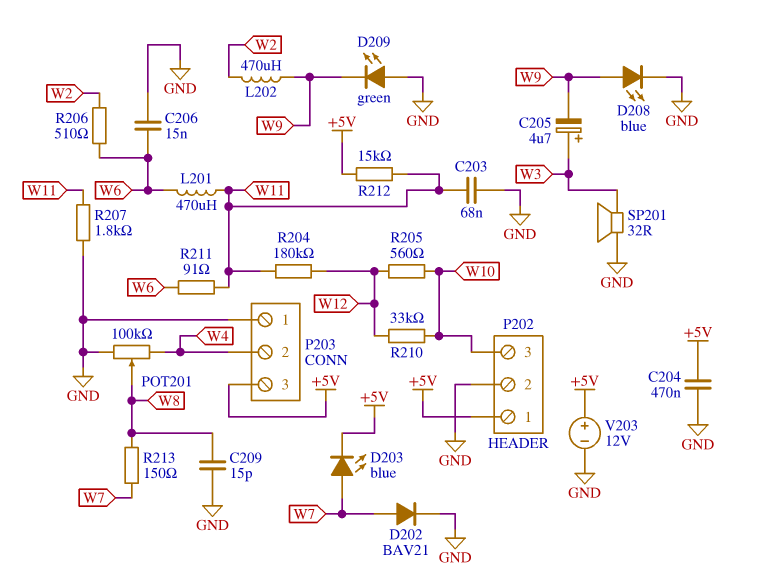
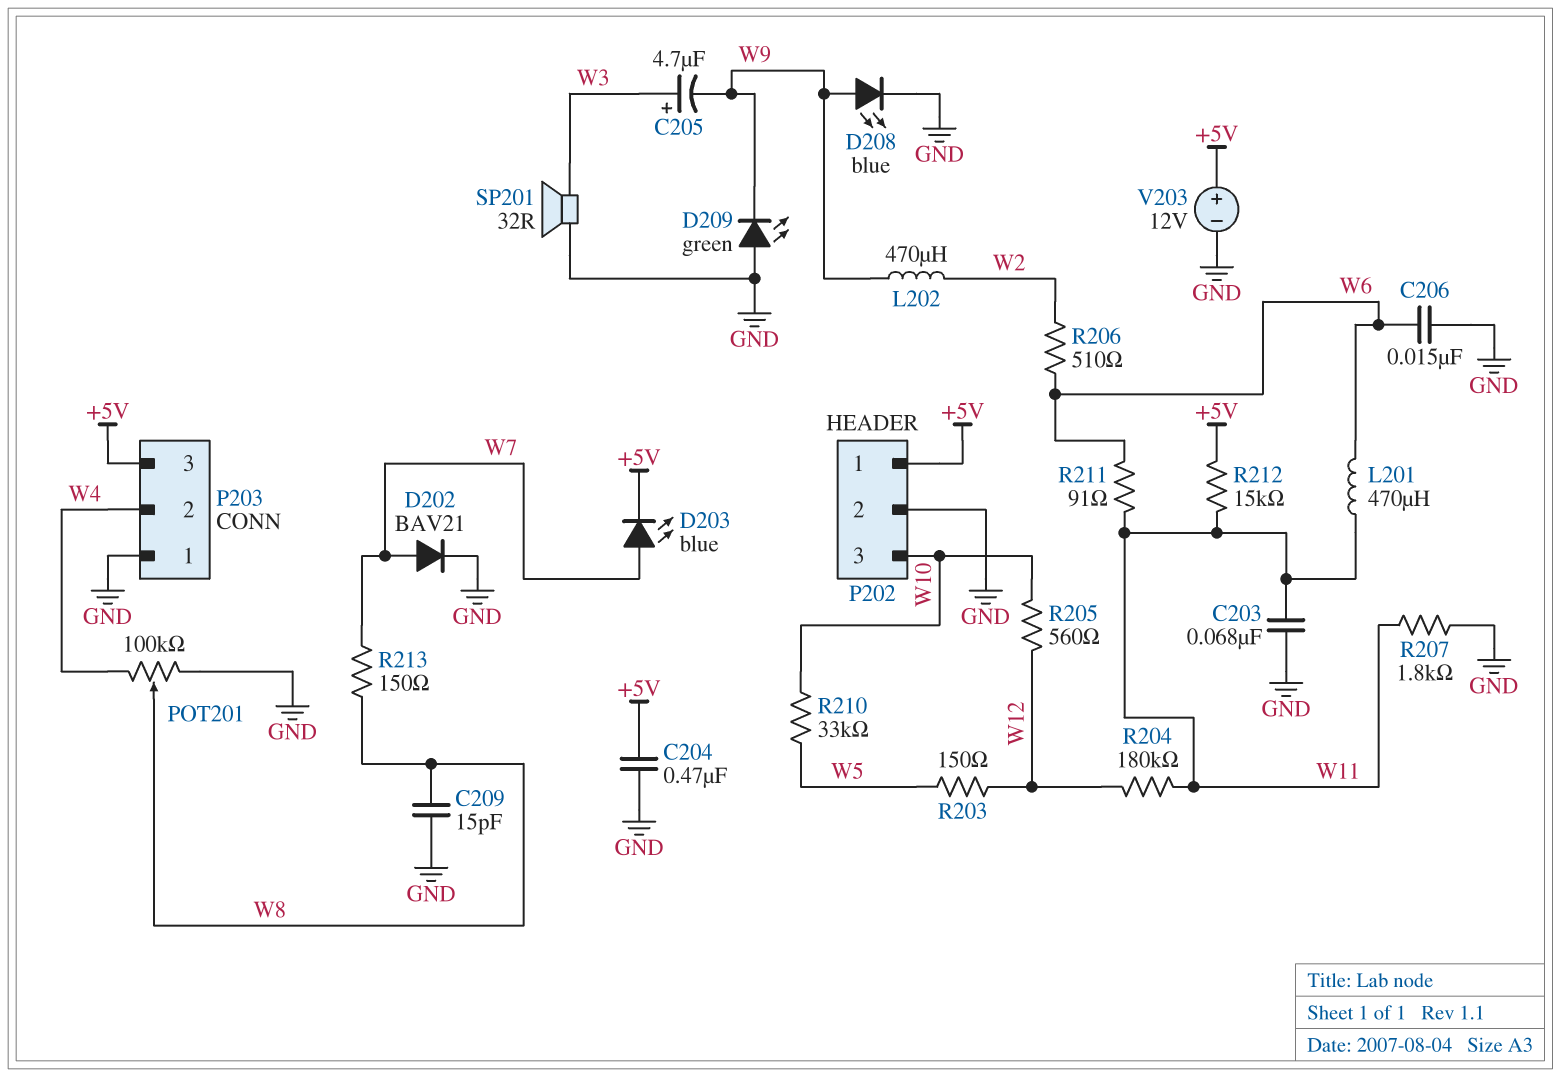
R203: none -> 150 (W5, W12)
R210: 33k (W10, W12) -> 33k (W5, W10)

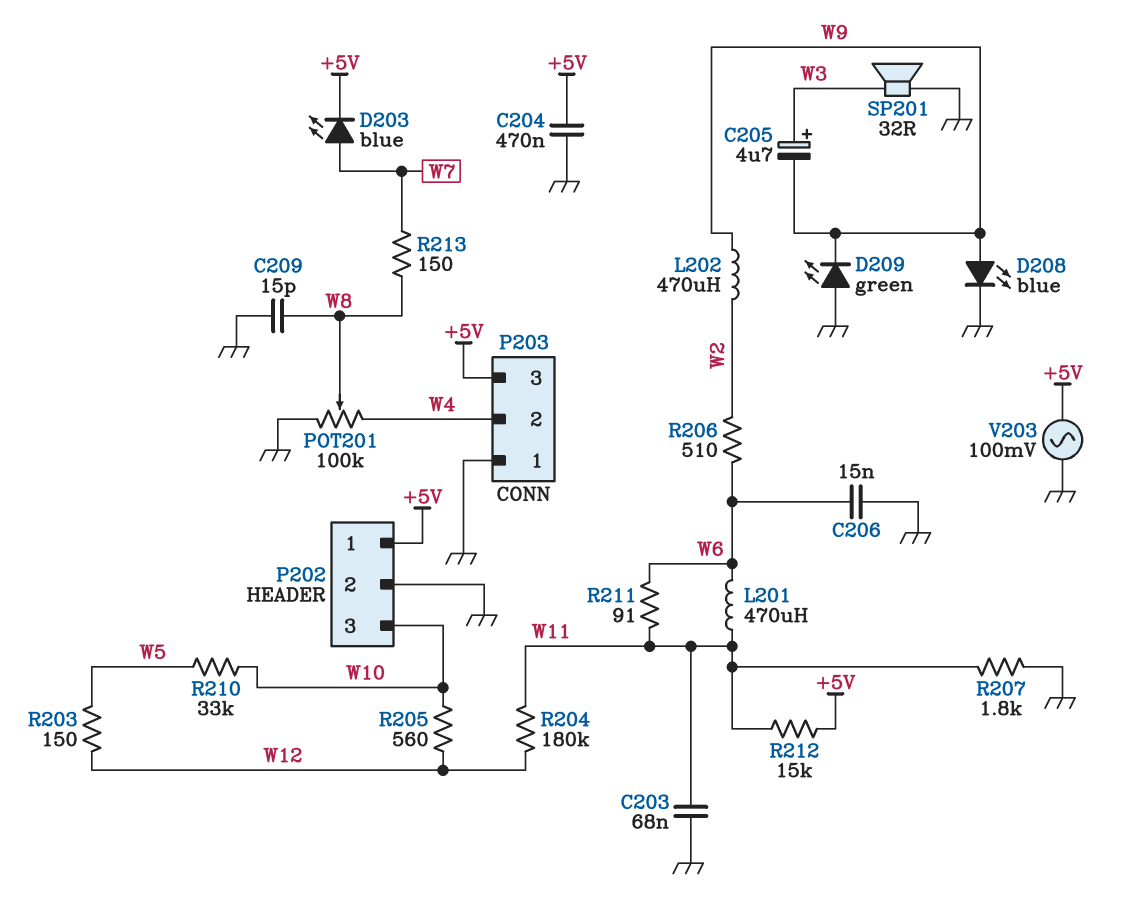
D202: diode BAV21 (A W7, K GND) -> none
V203: 12V (plus +5V, minus GND) -> AC 100mV (+5V, GND)

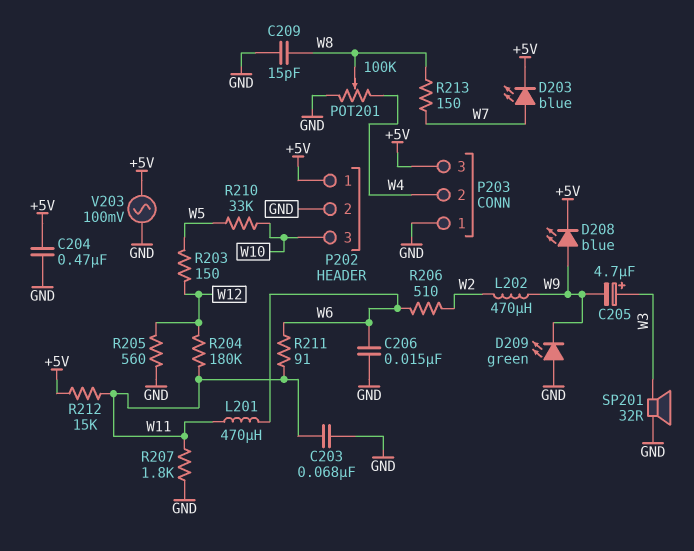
D208: LED blue (A W9, K GND) -> LED blue (A W9, K +5V)
R205: 560 (W10, W12) -> 560 (GND, W12)

